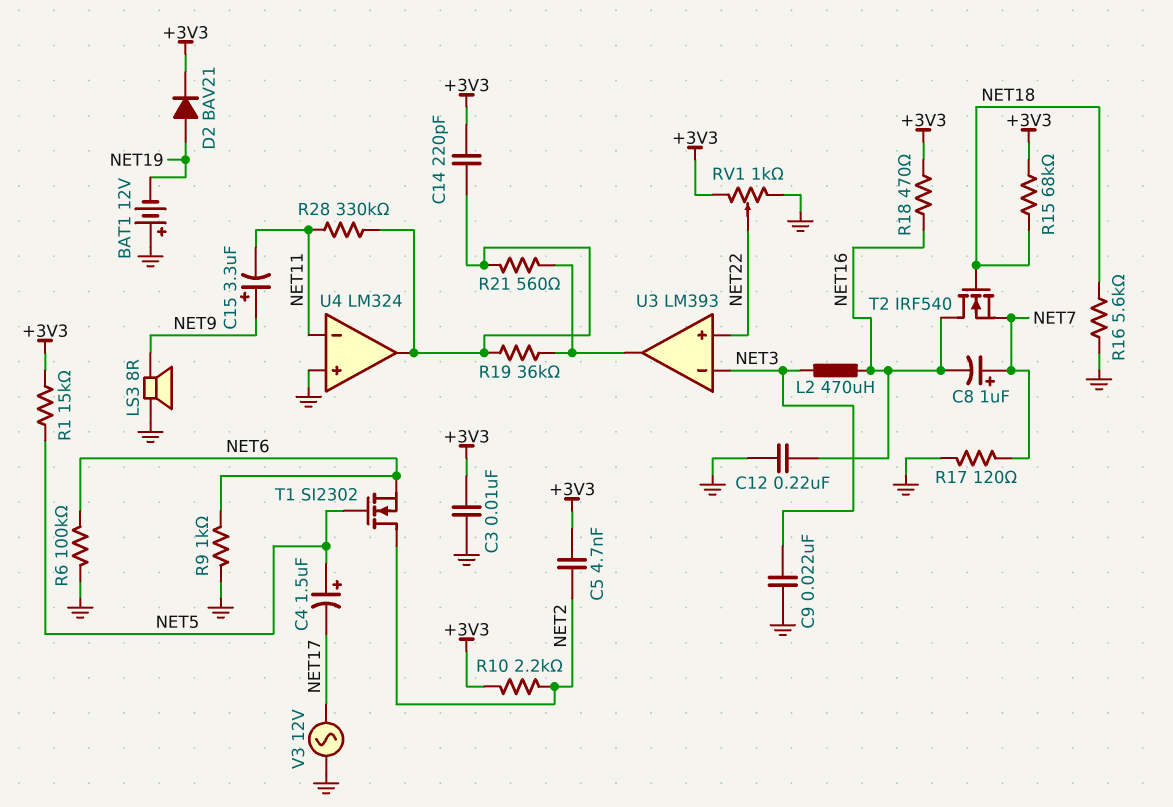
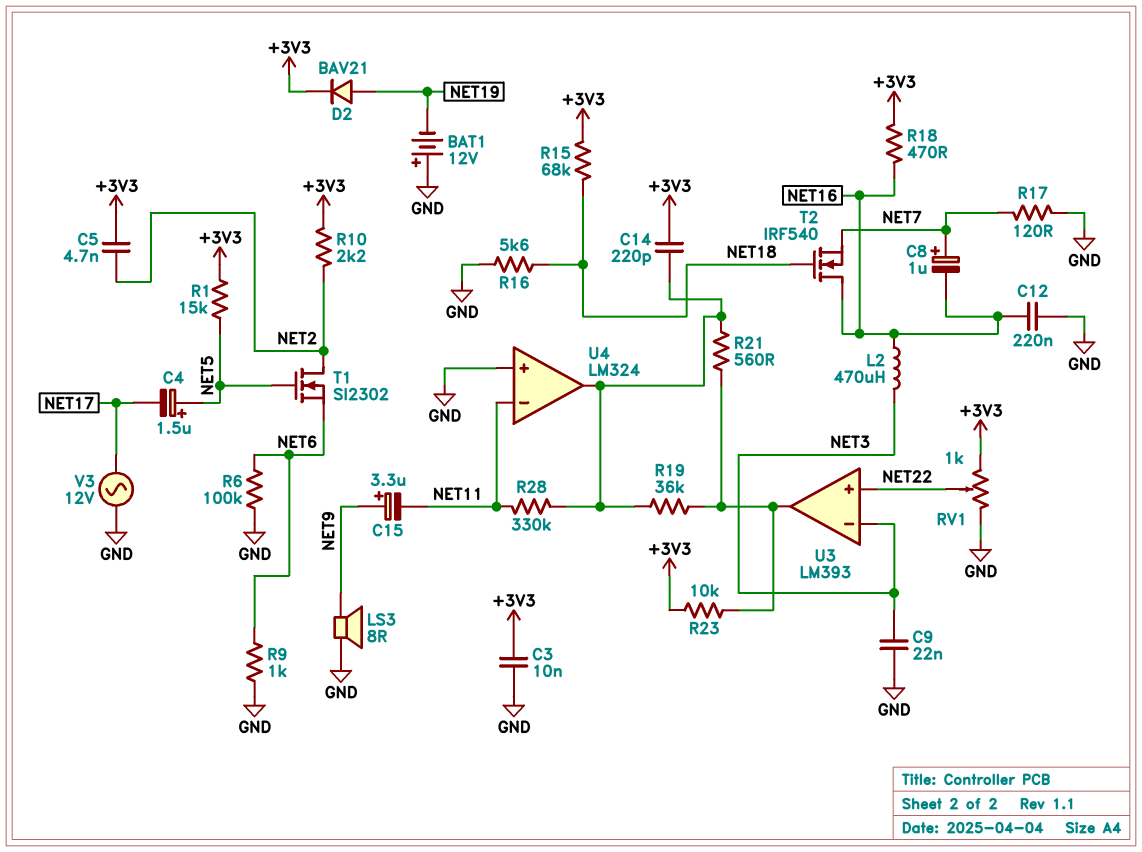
R23: none -> 10k (+3V3, U3/out)

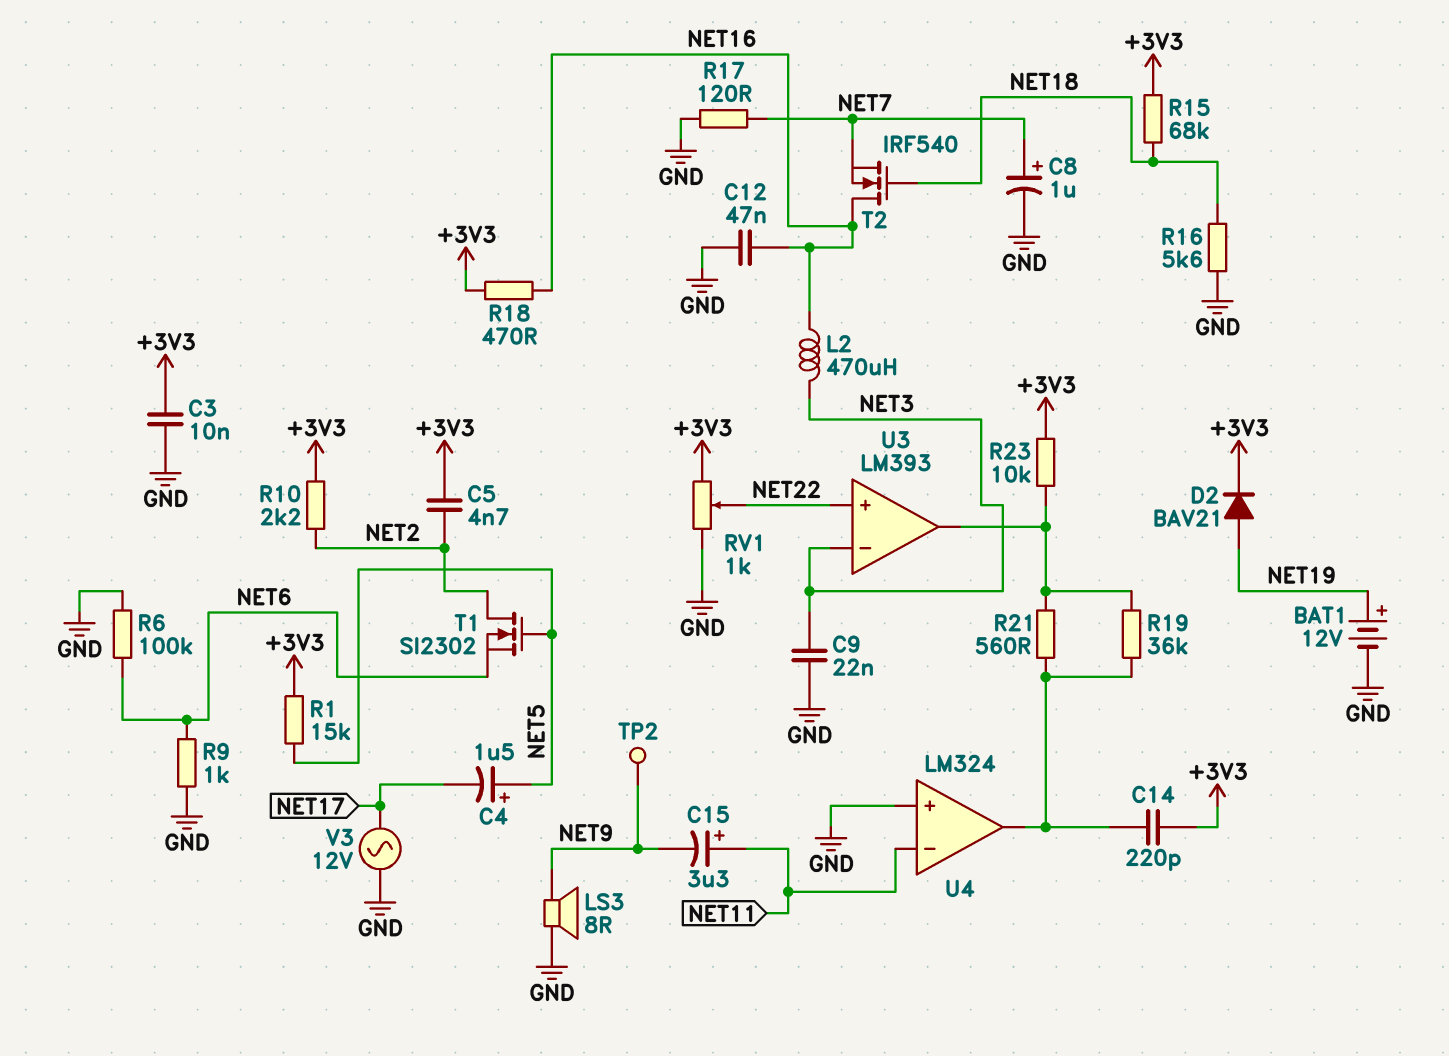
BAT1: 12V (plus GND, minus NET19) -> 12V (plus NET19, minus GND)
C8: 1uF (plus NET7, minus NET16) -> 1uF (plus NET7, minus GND)
C12: 220nF (GND, NET16) -> 47nF (GND, NET16)
C15: 3.3uF (plus NET9, minus NET11) -> 3.3uF (plus NET11, minus NET9)
R28: 330k (NET11, U4/out) -> none
TP2: none -> test point (NET9)

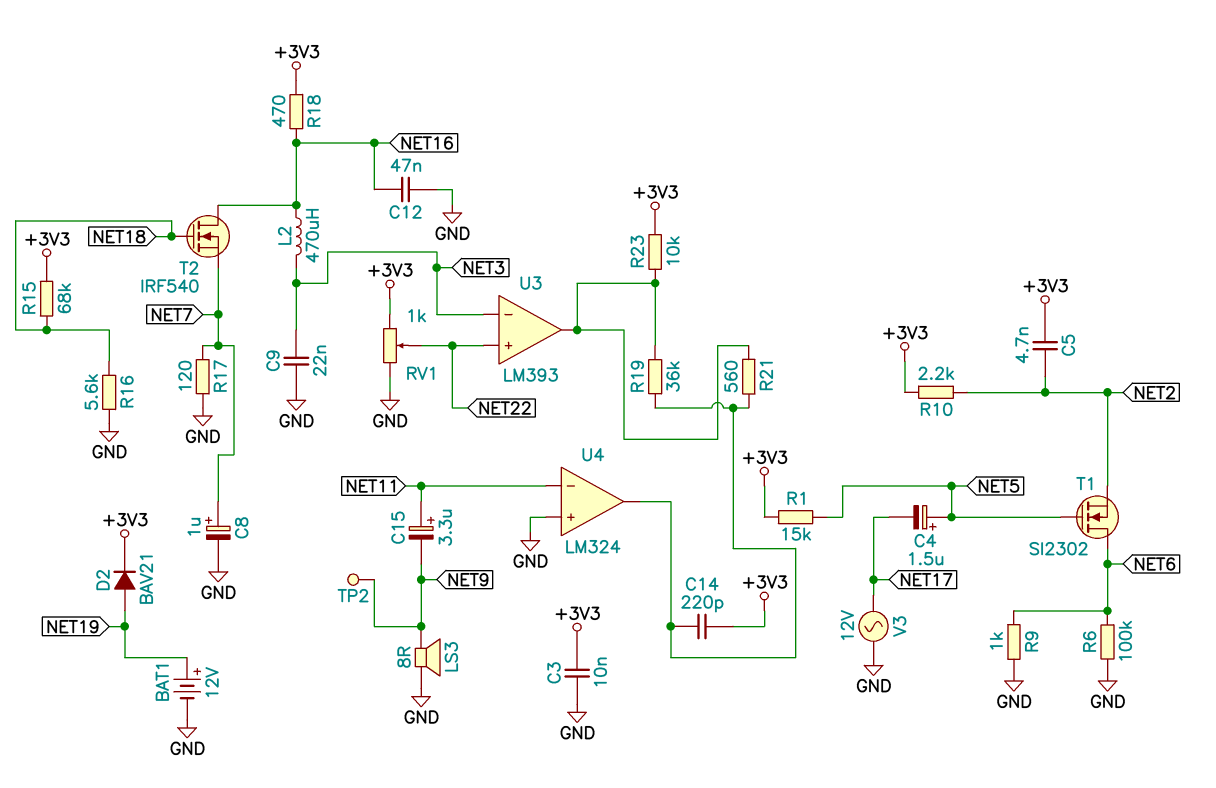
T1: NMOS SI2302 (G NET5, D NET2, S NET6) -> NMOS SI2302 (G NET5, D NET6, S NET2)

